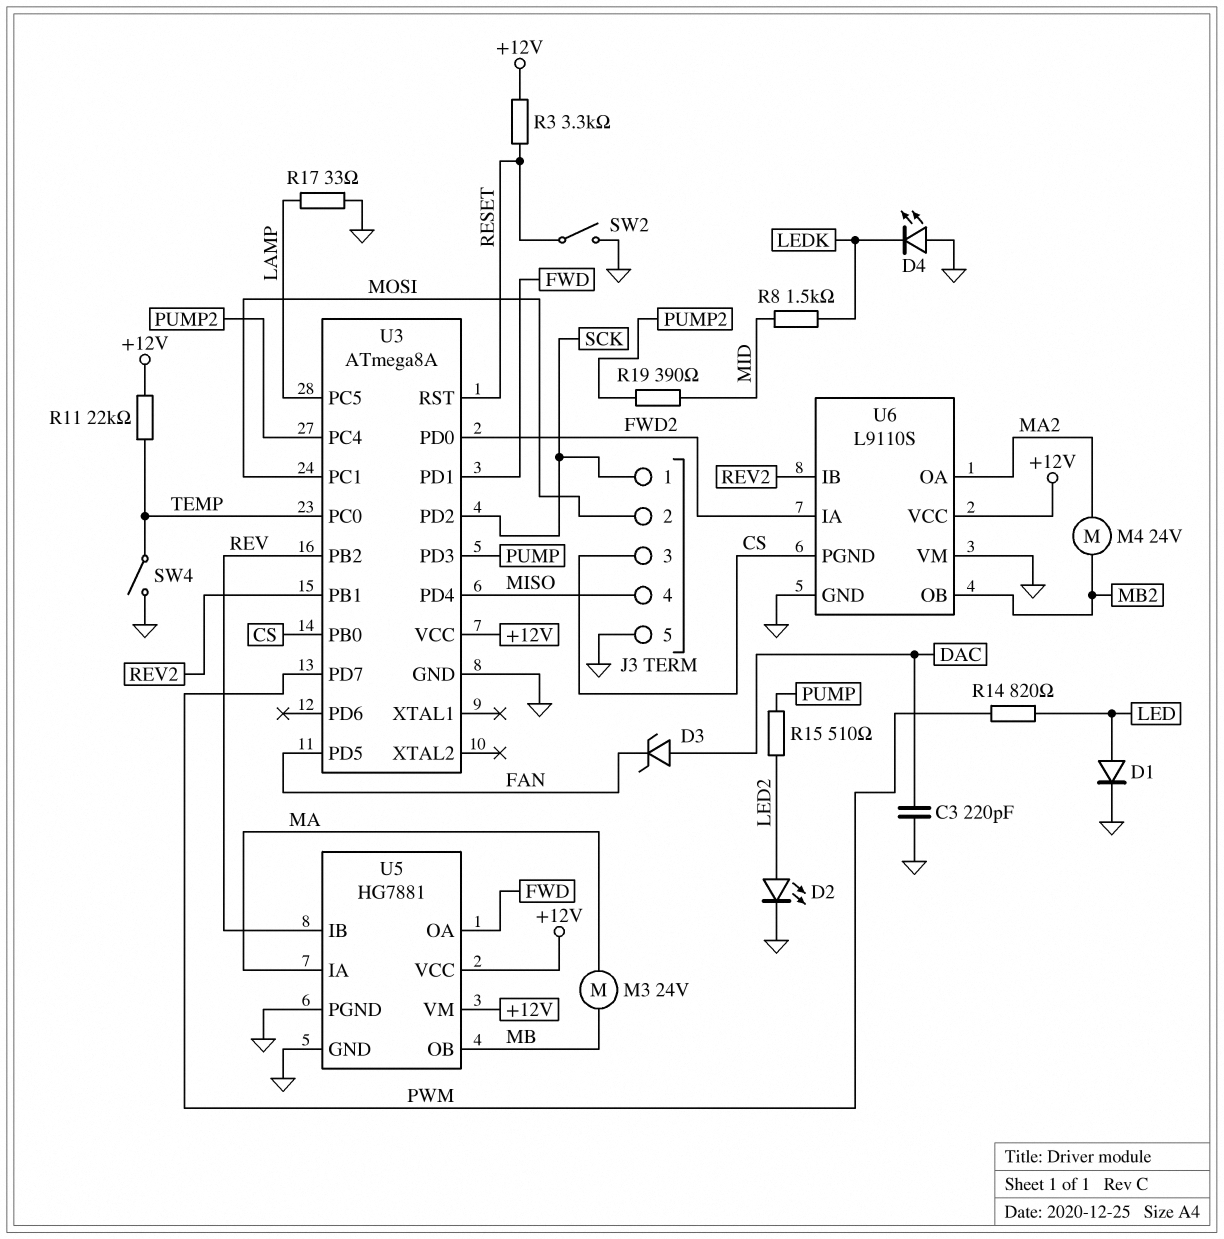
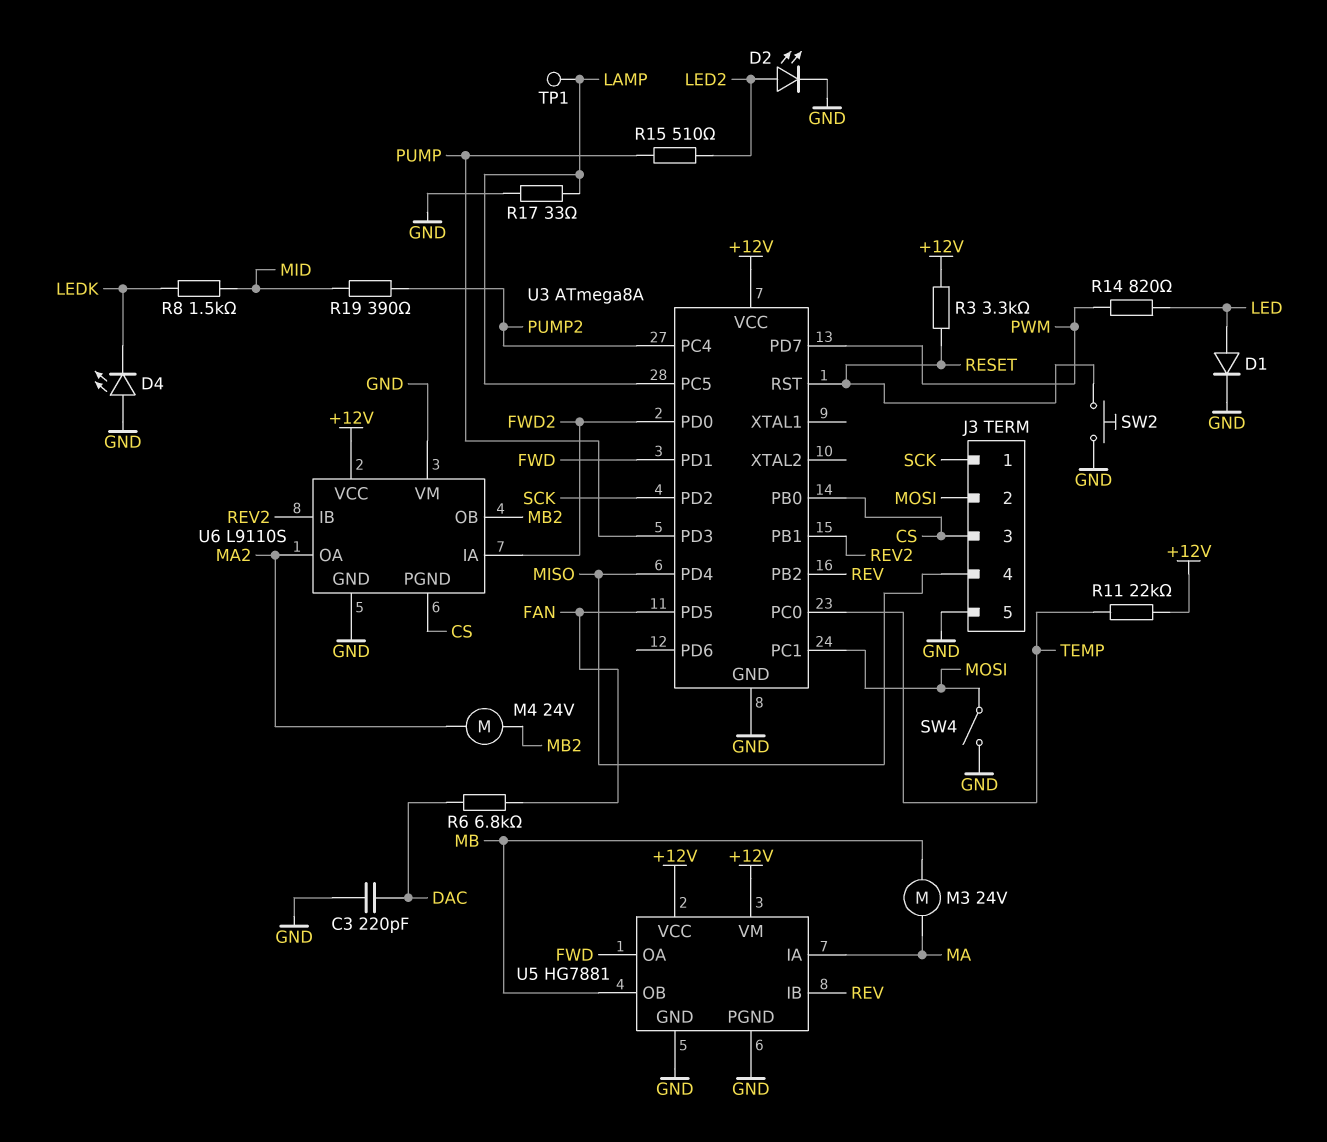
D3: zener (A DAC, K FAN) -> none
R6: none -> 6.8k (DAC, FAN)
SW2: switch (GND, RESET) -> button (GND, RESET)
SW4: switch (GND, TEMP) -> switch (GND, MOSI)
TP1: none -> test point (LAMP)

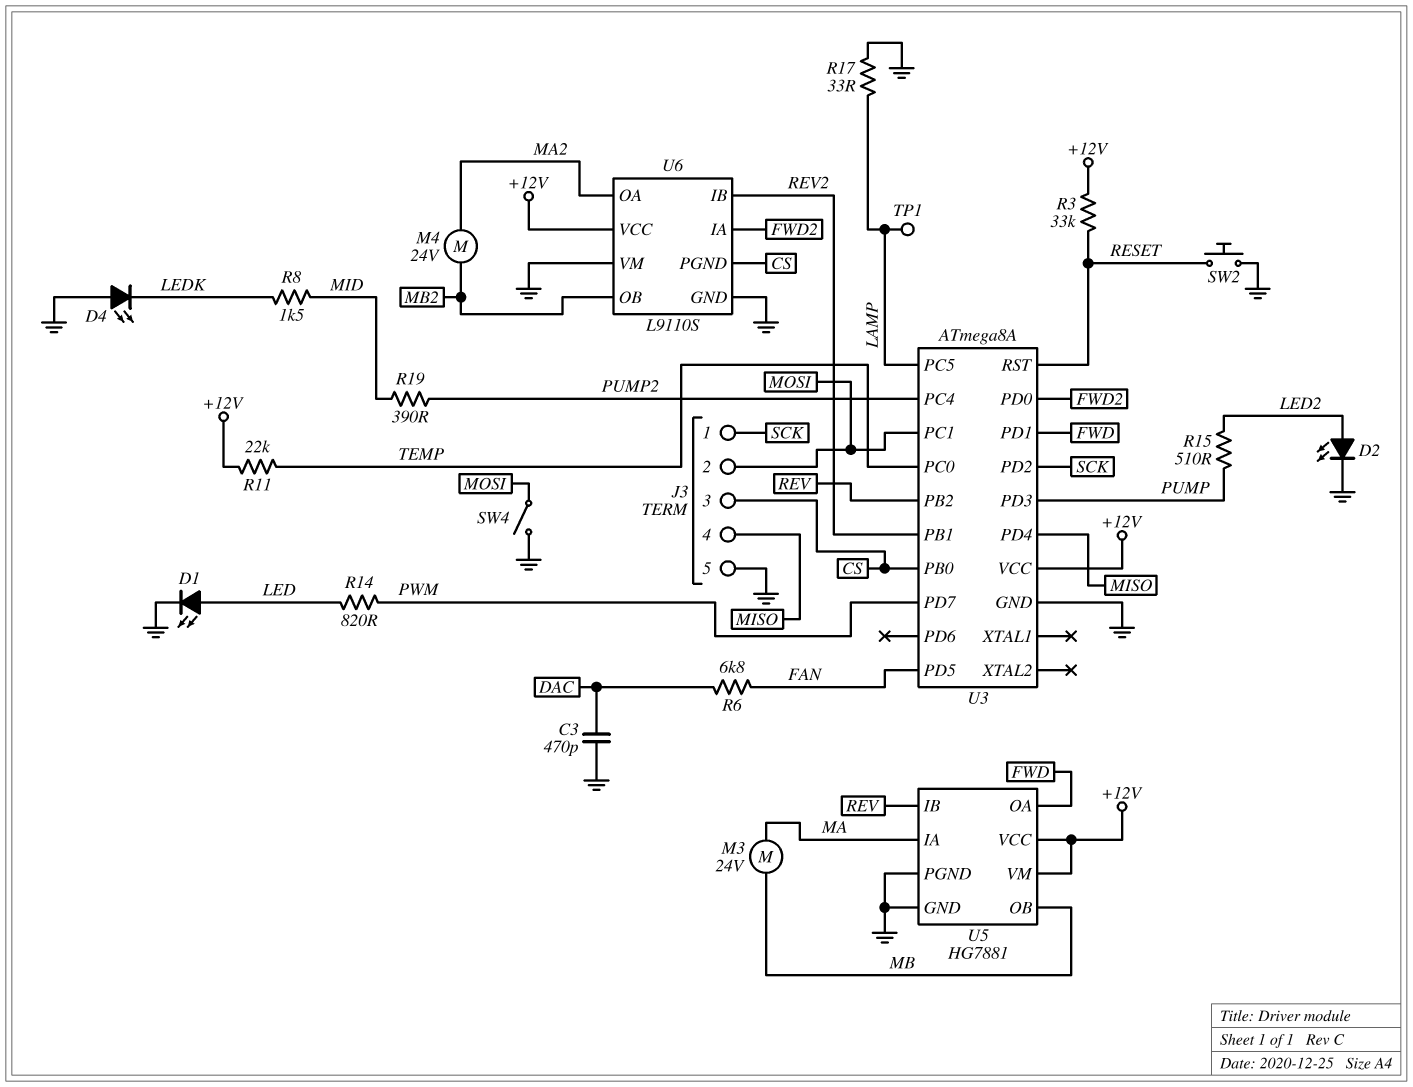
C3: 220pF (DAC, GND) -> 470pF (DAC, GND)
D1: diode (A LED, K GND) -> LED (A LED, K GND)
R3: 3.3k (+12V, RESET) -> 33k (+12V, RESET)

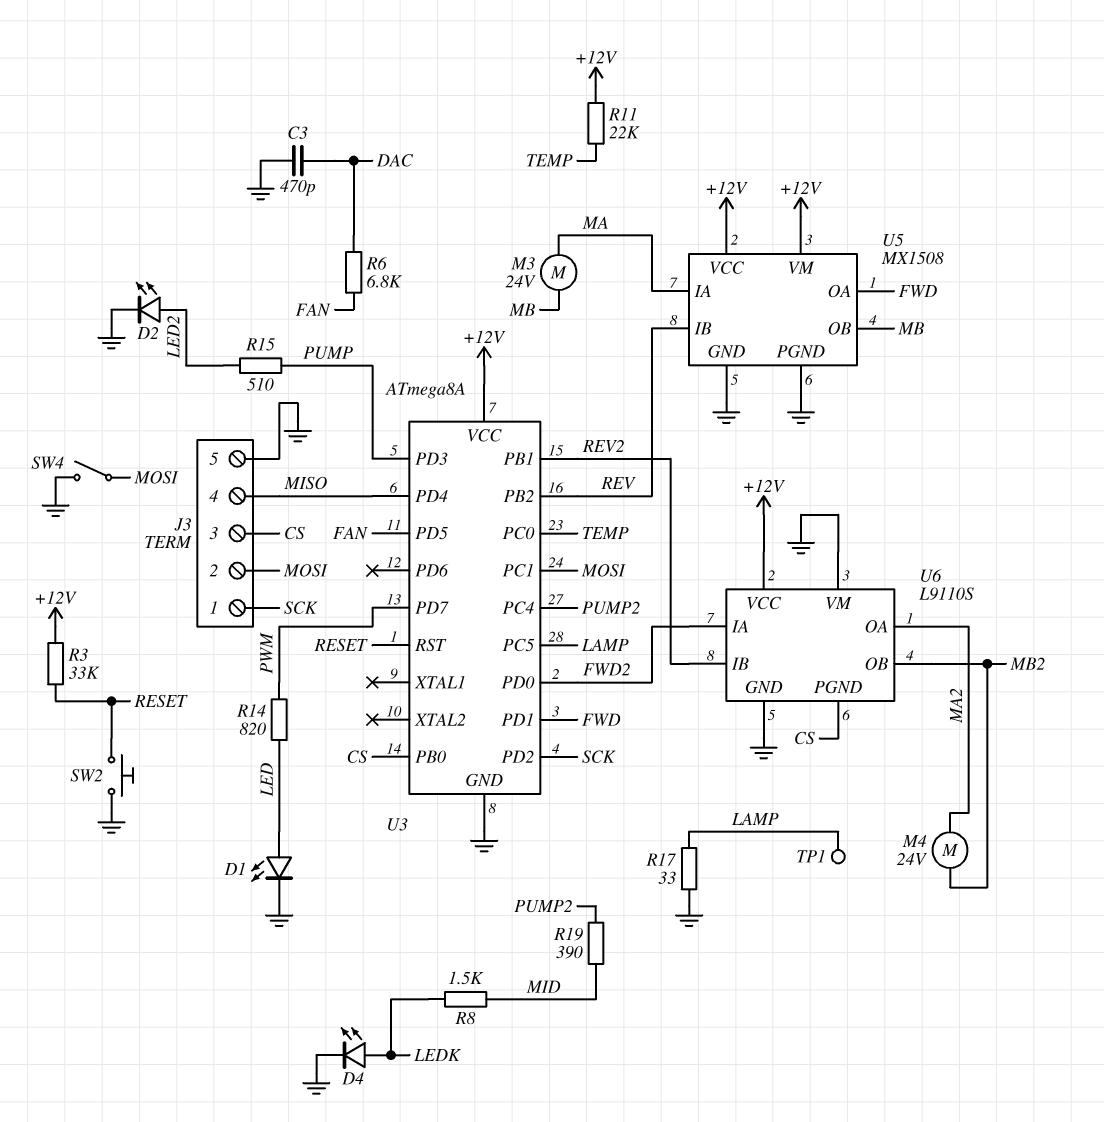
D4: LED (A GND, K LEDK) -> LED (A LEDK, K GND)
U5: HG7881 -> MX1508

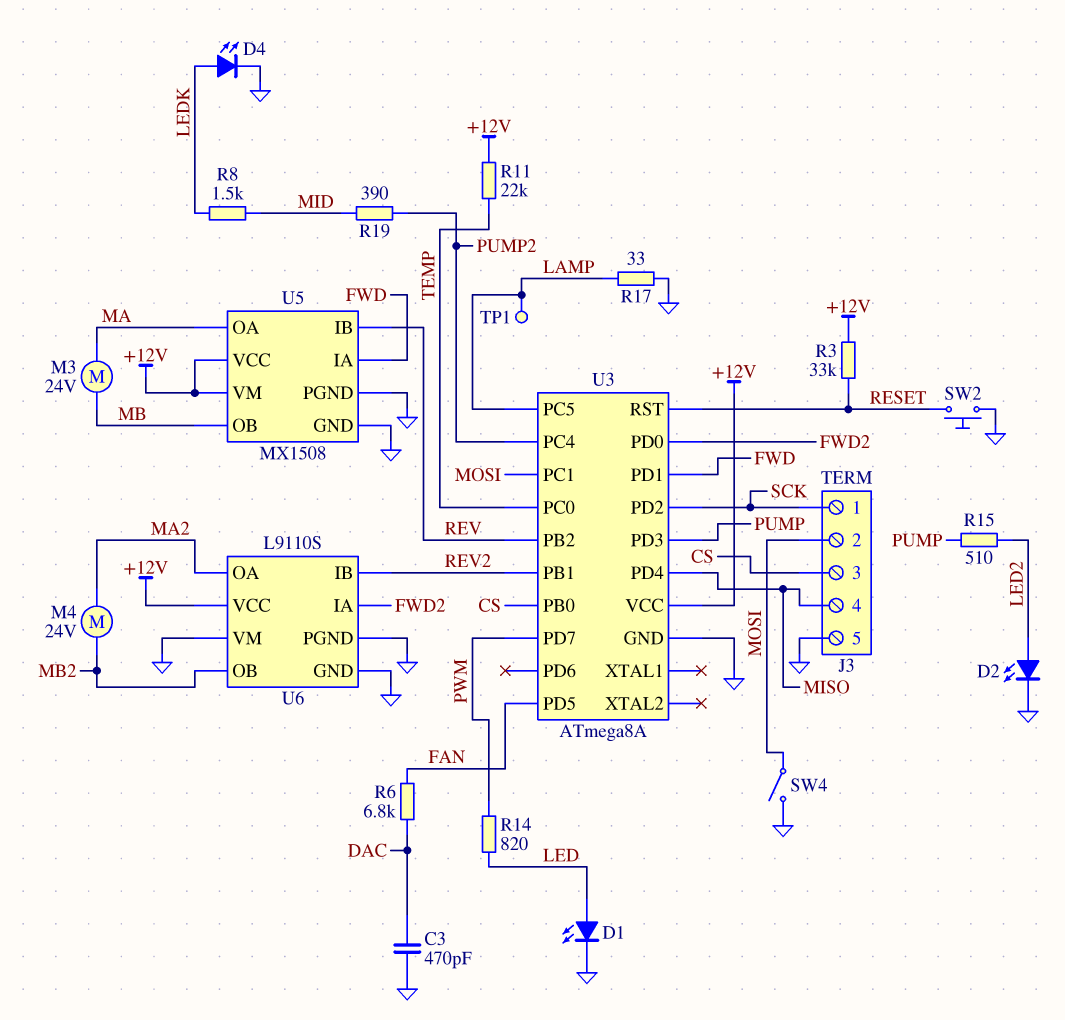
U5 pin IA: MA -> FWD
U5 pin OA: FWD -> MA
U6 pin PGND: CS -> GND

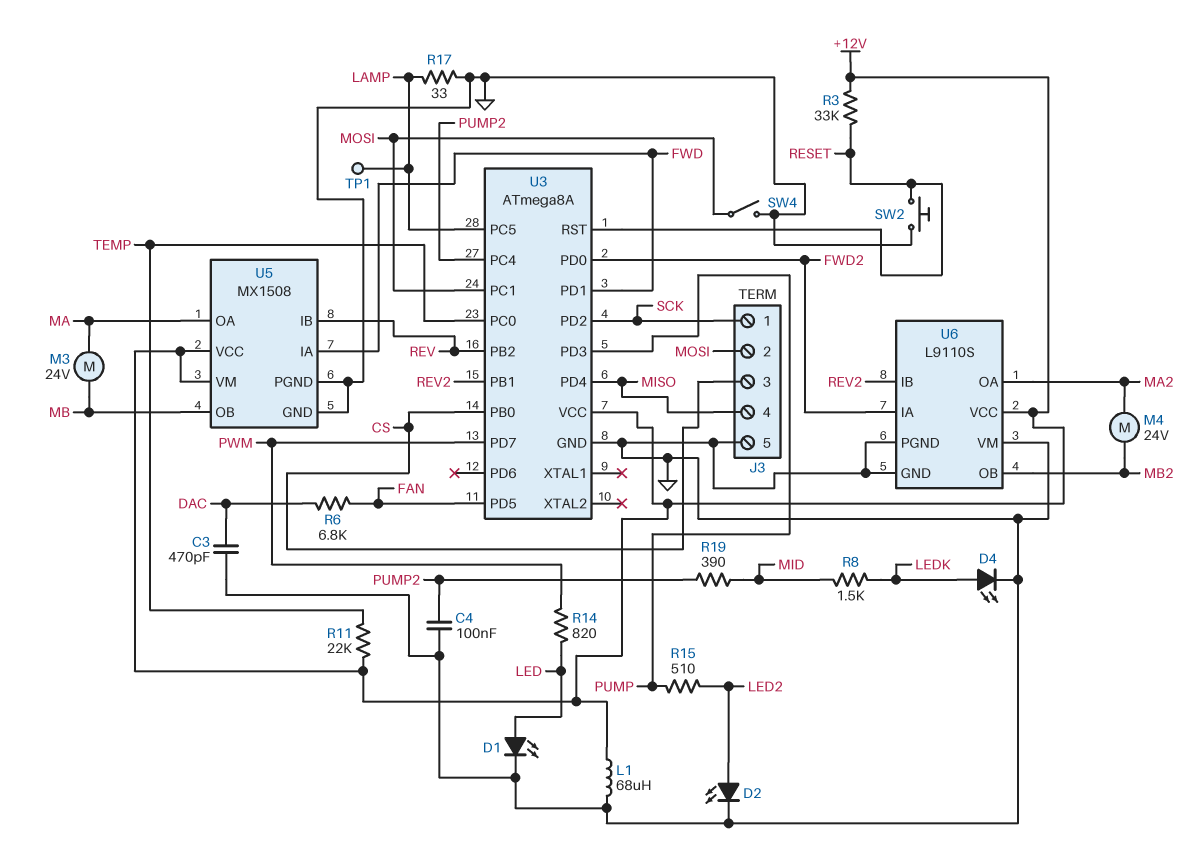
C4: none -> 100nF (GND, PUMP2)
L1: none -> 68uH (+12V, GND)

